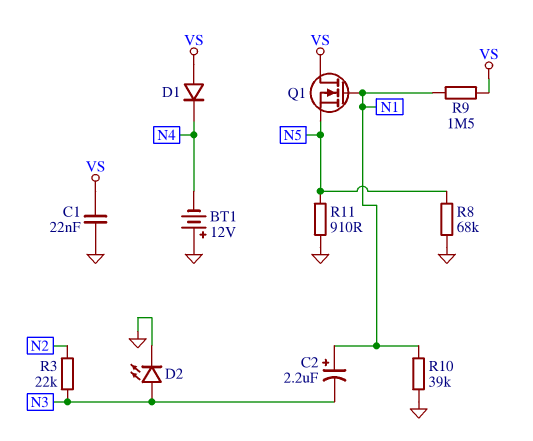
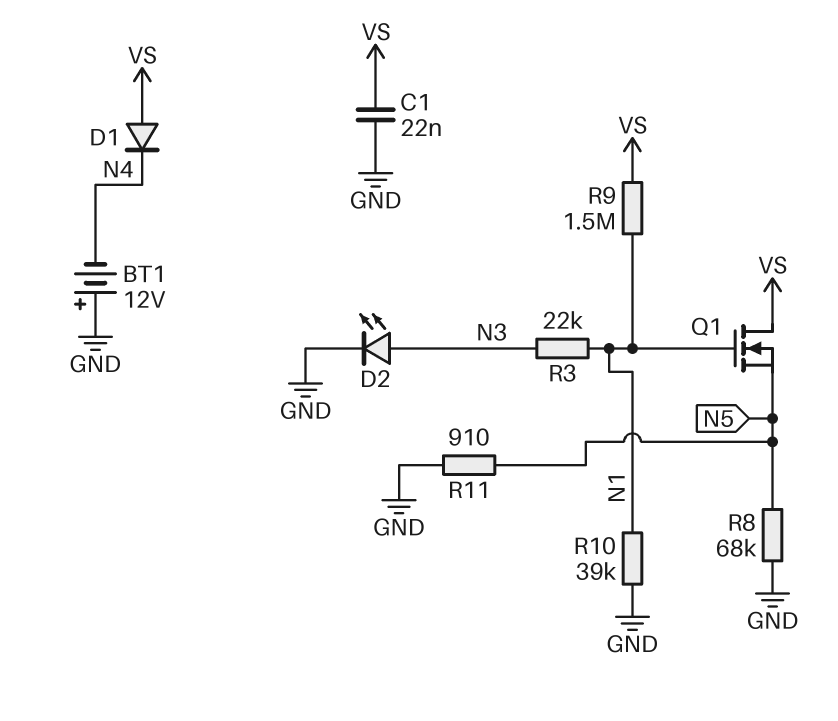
C2: 2.2uF (plus N1, minus N3) -> none
R3: 22k (N2, N3) -> 22k (N1, N3)

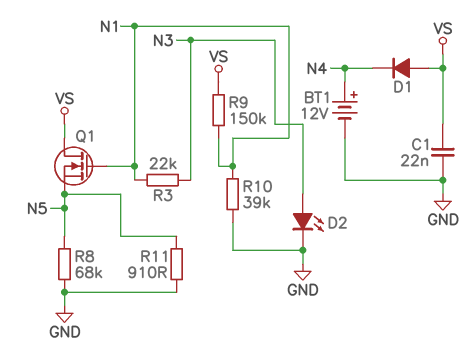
BT1: 12V (plus GND, minus N4) -> 12V (plus N4, minus GND)
R9: 1.5M (N1, VS) -> 150k (N1, VS)

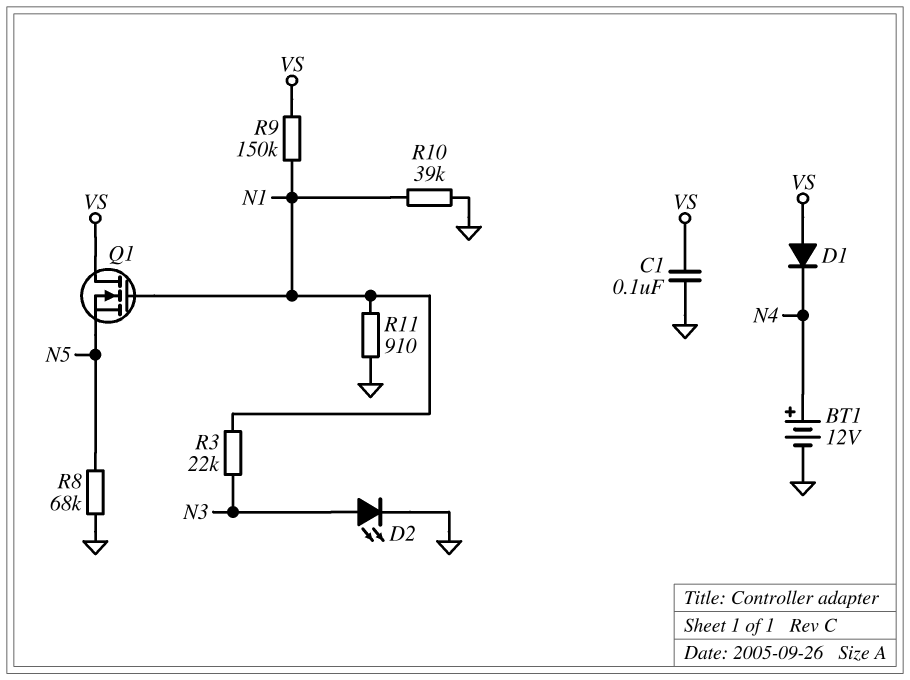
C1: 22nF (GND, VS) -> 100nF (GND, VS)
R11: 910 (GND, N5) -> 910 (GND, N1)

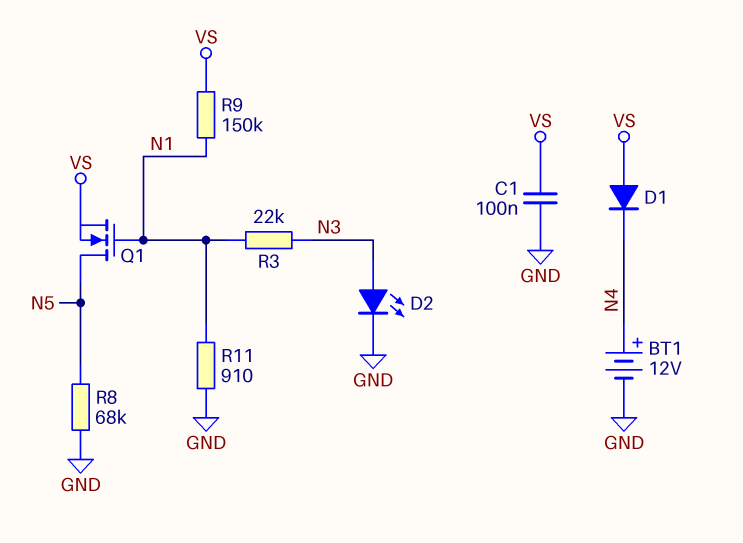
Q1: NMOS (G N1, D VS, S N5) -> NMOS (G N1, D N5, S VS)
R10: 39k (GND, N1) -> none

